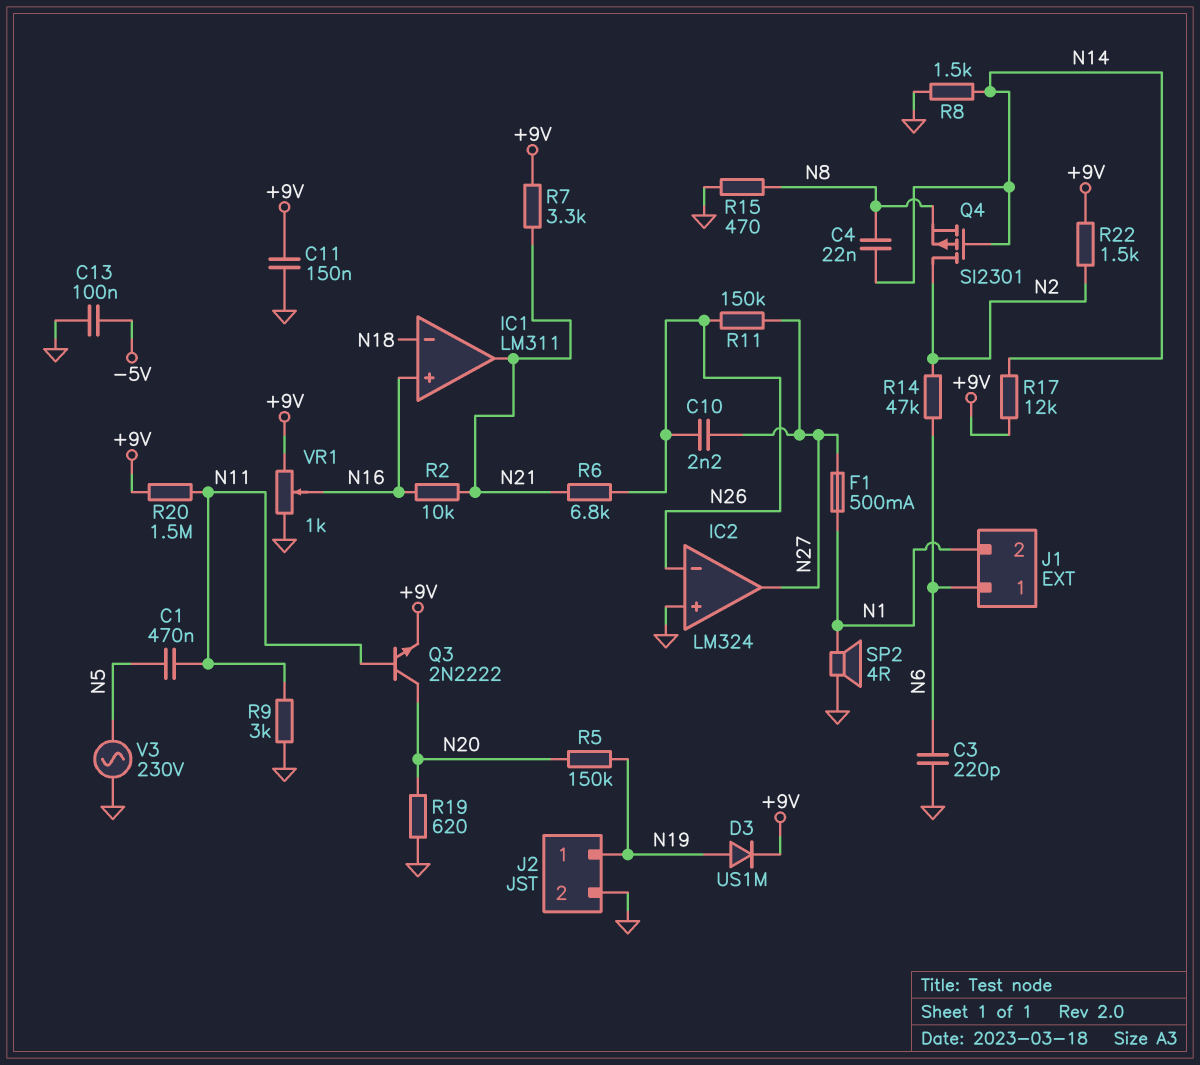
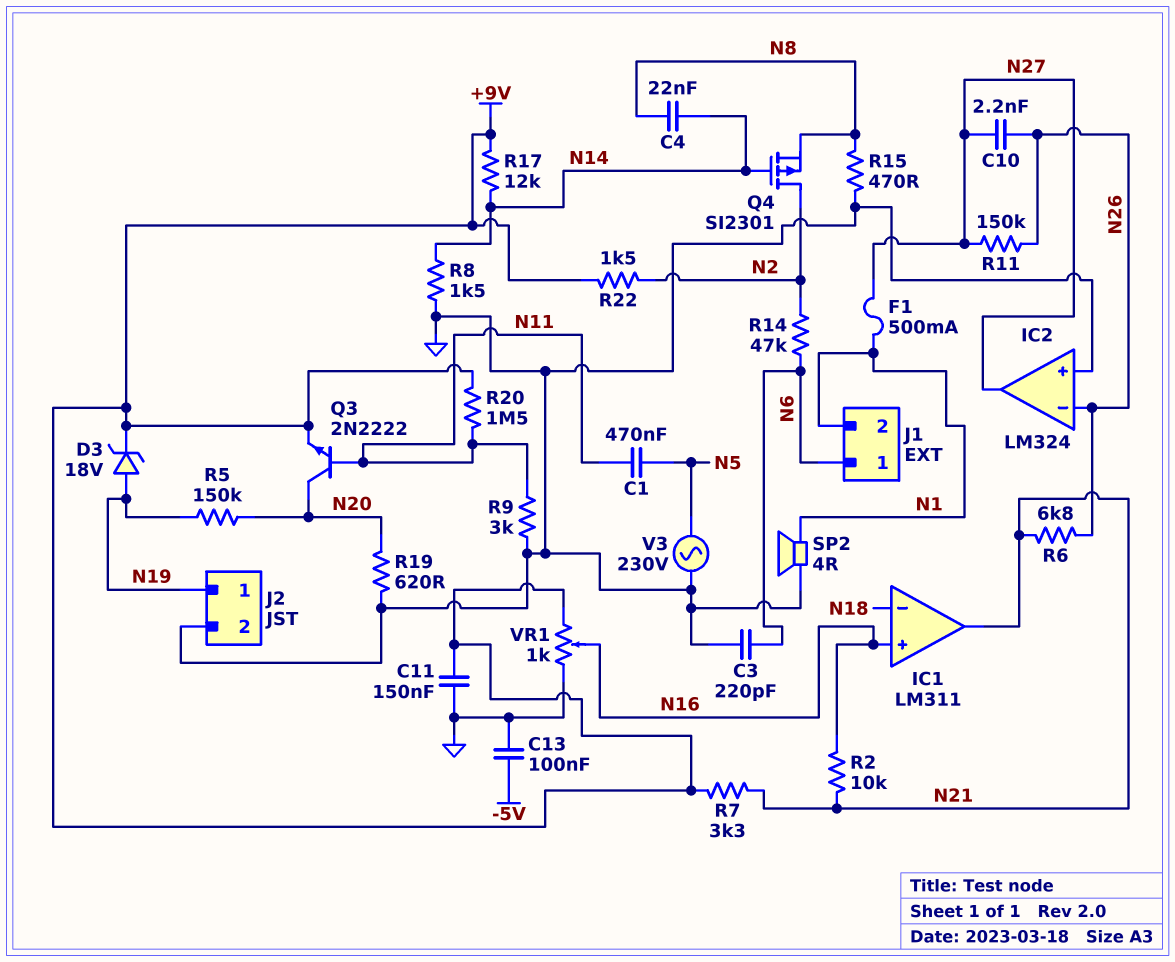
D3: diode US1M (A N19, K +9V) -> zener 18V (A N19, K +9V)

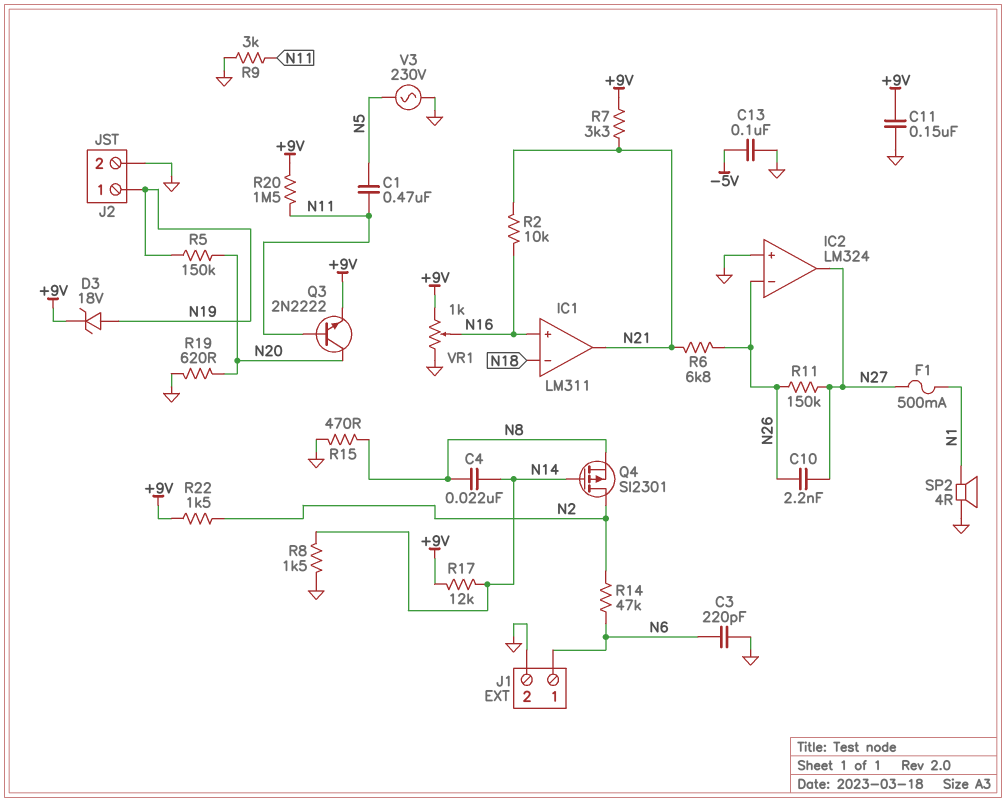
J1 pin 2: N1 -> GND

